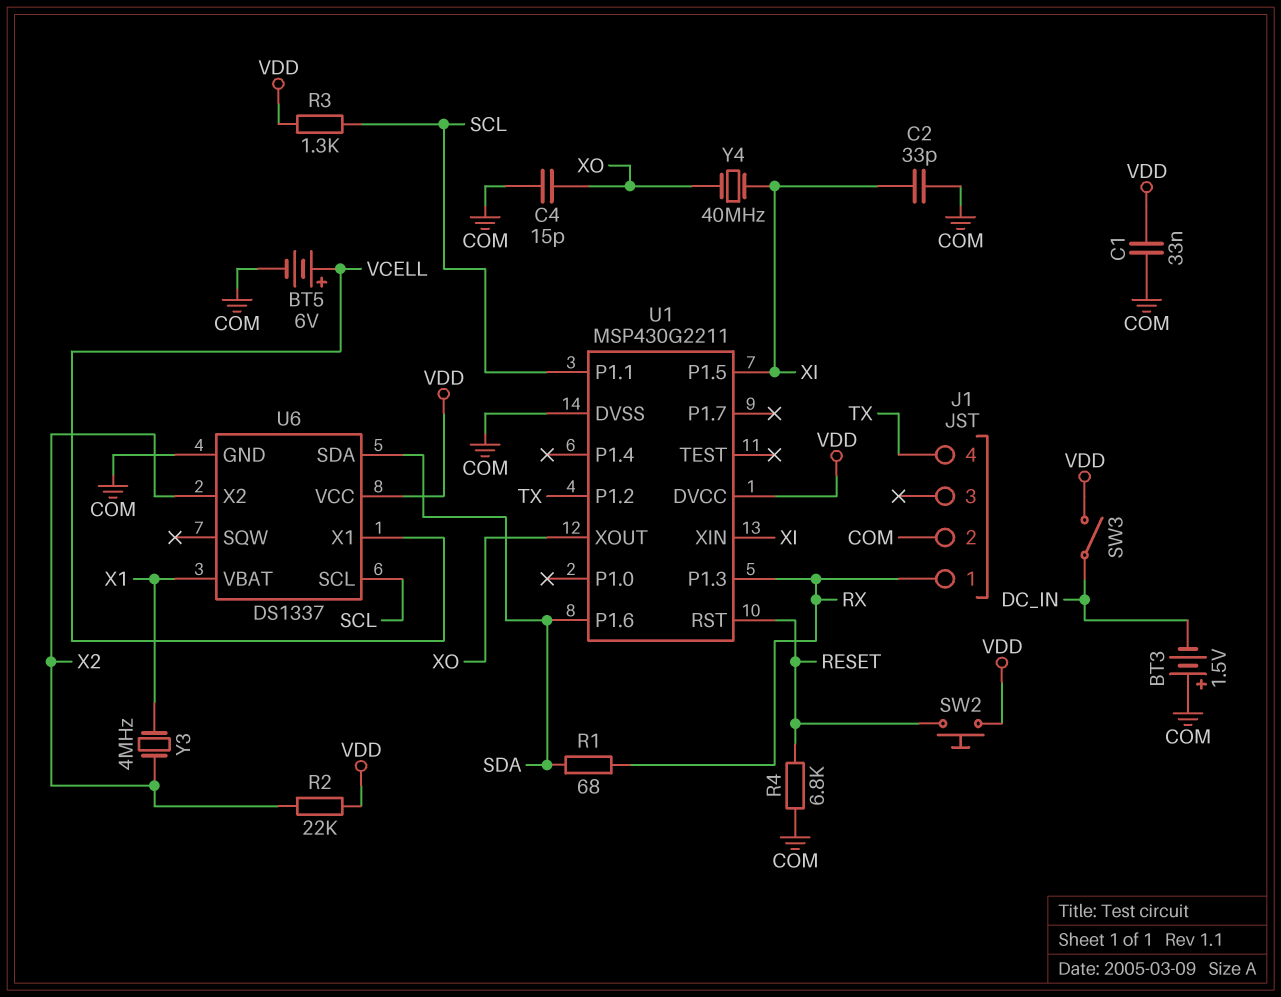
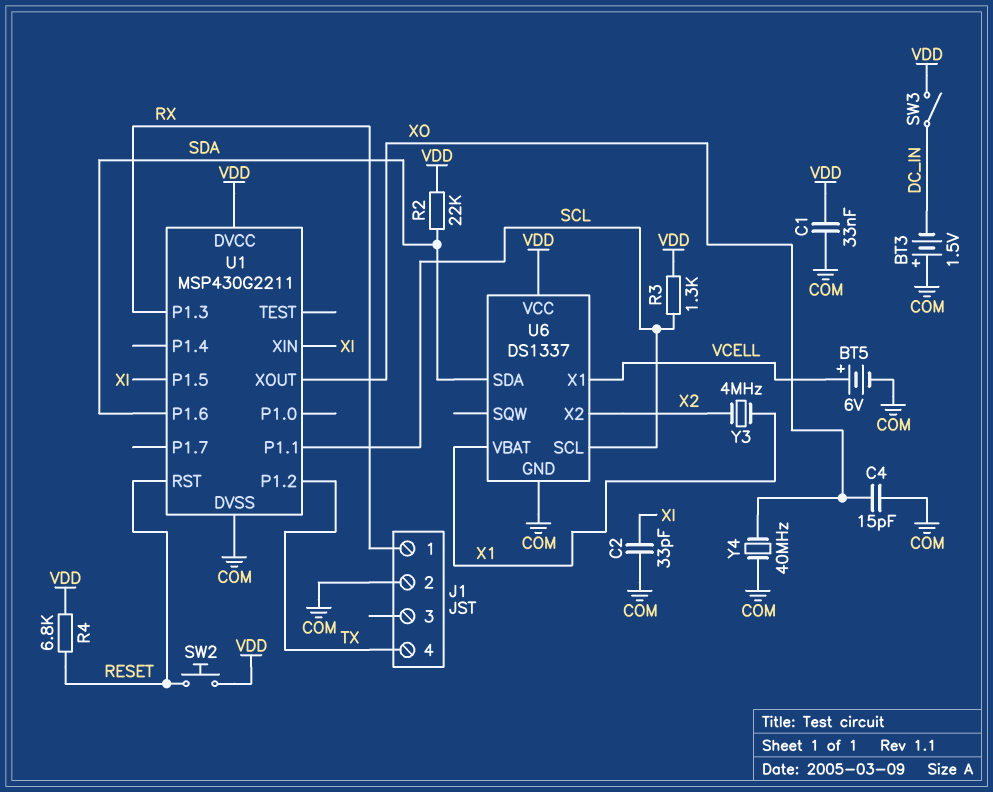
R1: 68 (RX, SDA) -> none
R2: 22k (VDD, X2) -> 22k (SDA, VDD)
R4: 6.8k (COM, RESET) -> 6.8k (RESET, VDD)
Y4: 40MHz (XI, XO) -> 40MHz (COM, XO)

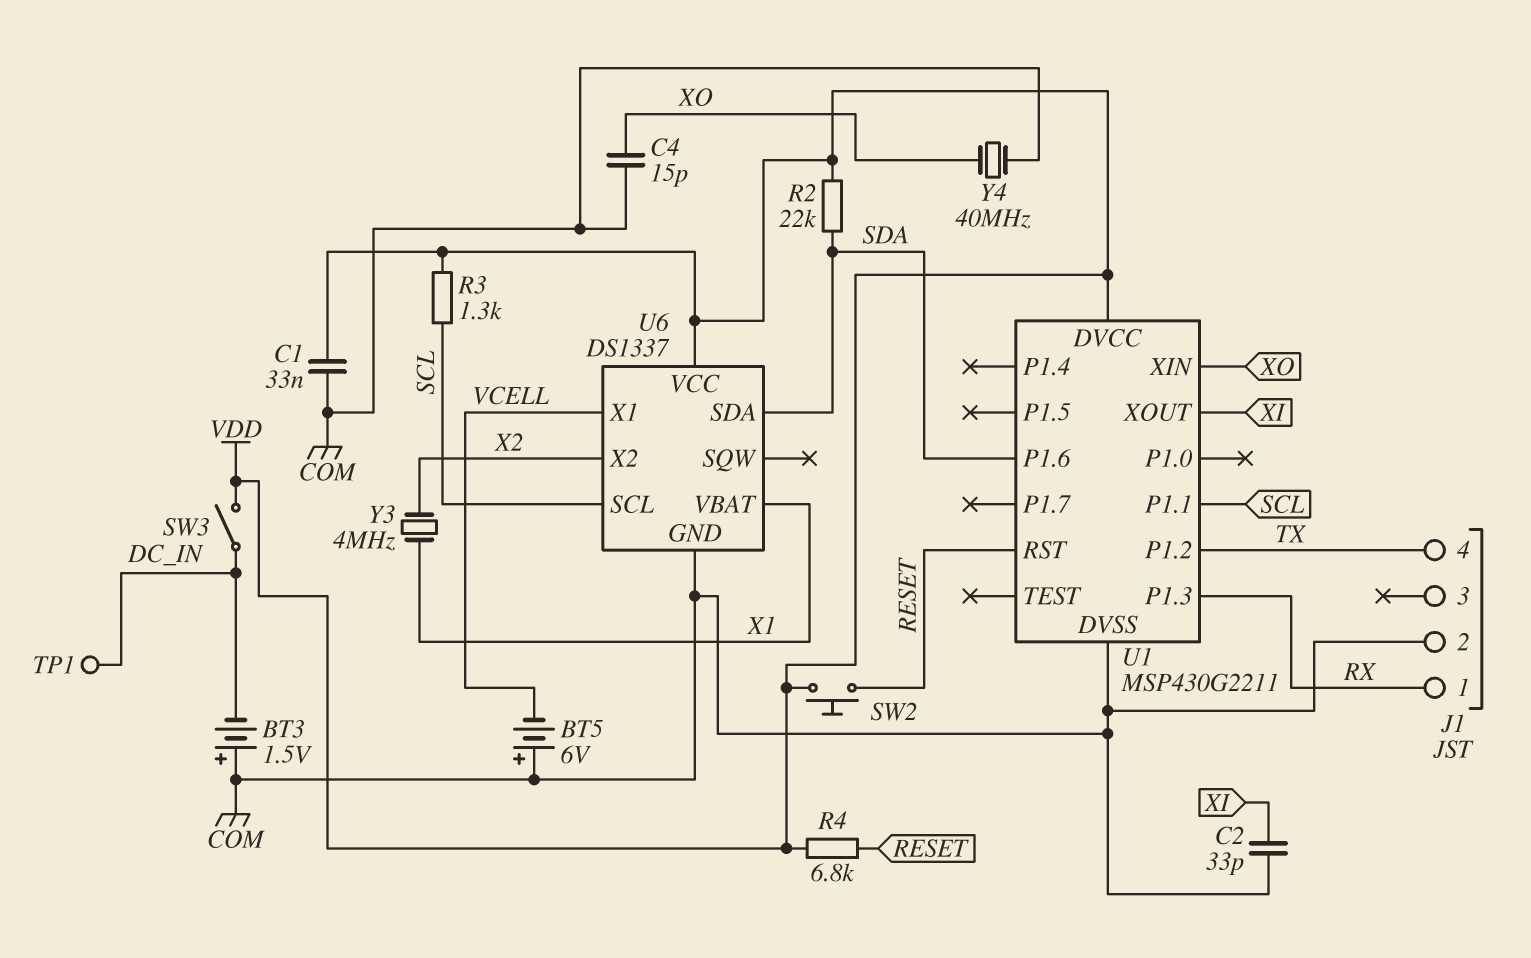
BT5: 6V (plus VCELL, minus COM) -> 6V (plus COM, minus VCELL)
TP1: none -> test point (DC_IN)
U1 pin P1.5: XI -> none
U1 pin XIN: XI -> XO
U1 pin XOUT: XO -> XI

